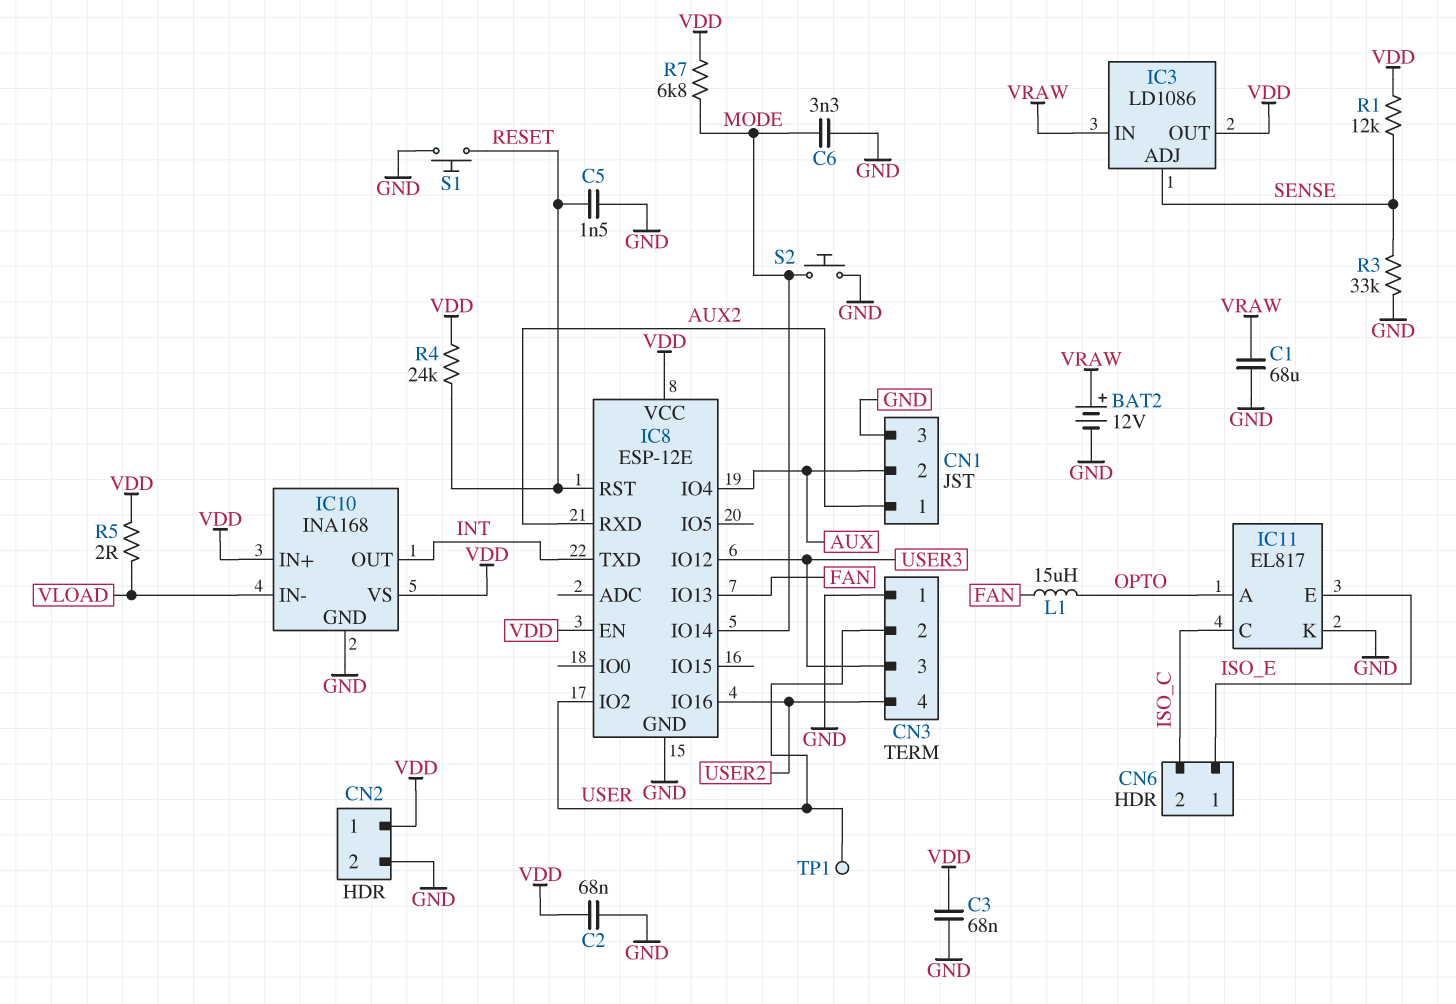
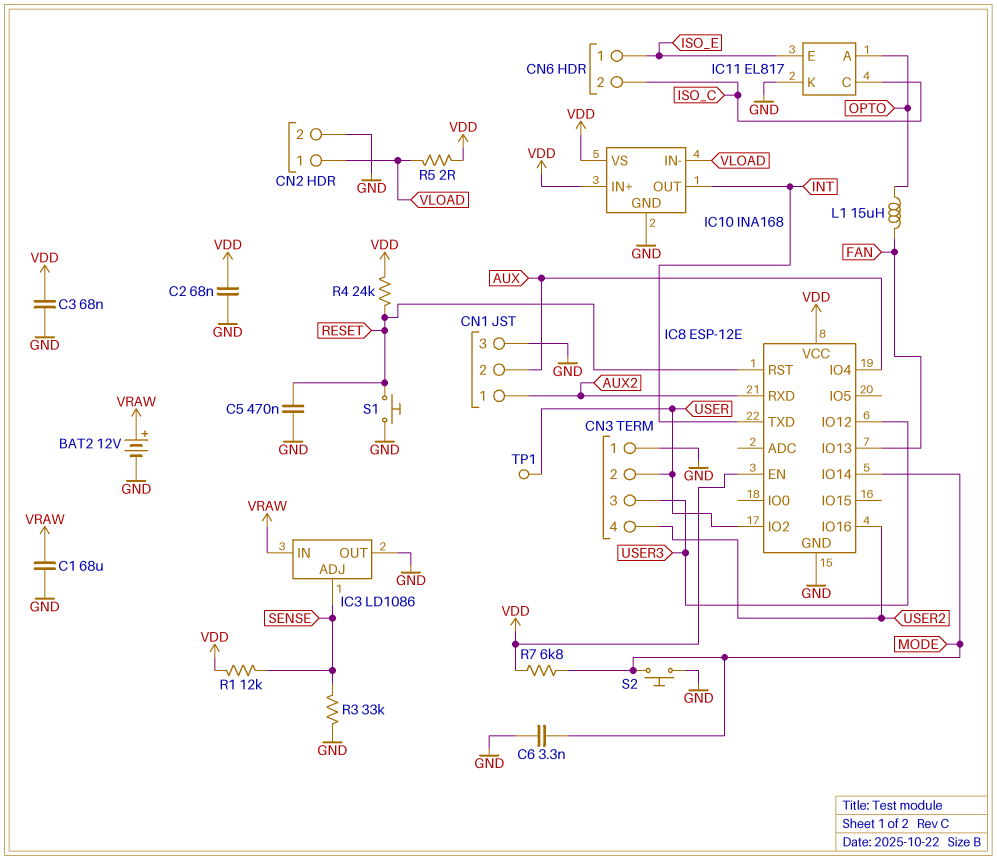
C5: 1.5nF (GND, RESET) -> 470nF (GND, RESET)
CN2 pin 1: VDD -> VLOAD
IC3 pin OUT: VDD -> GND

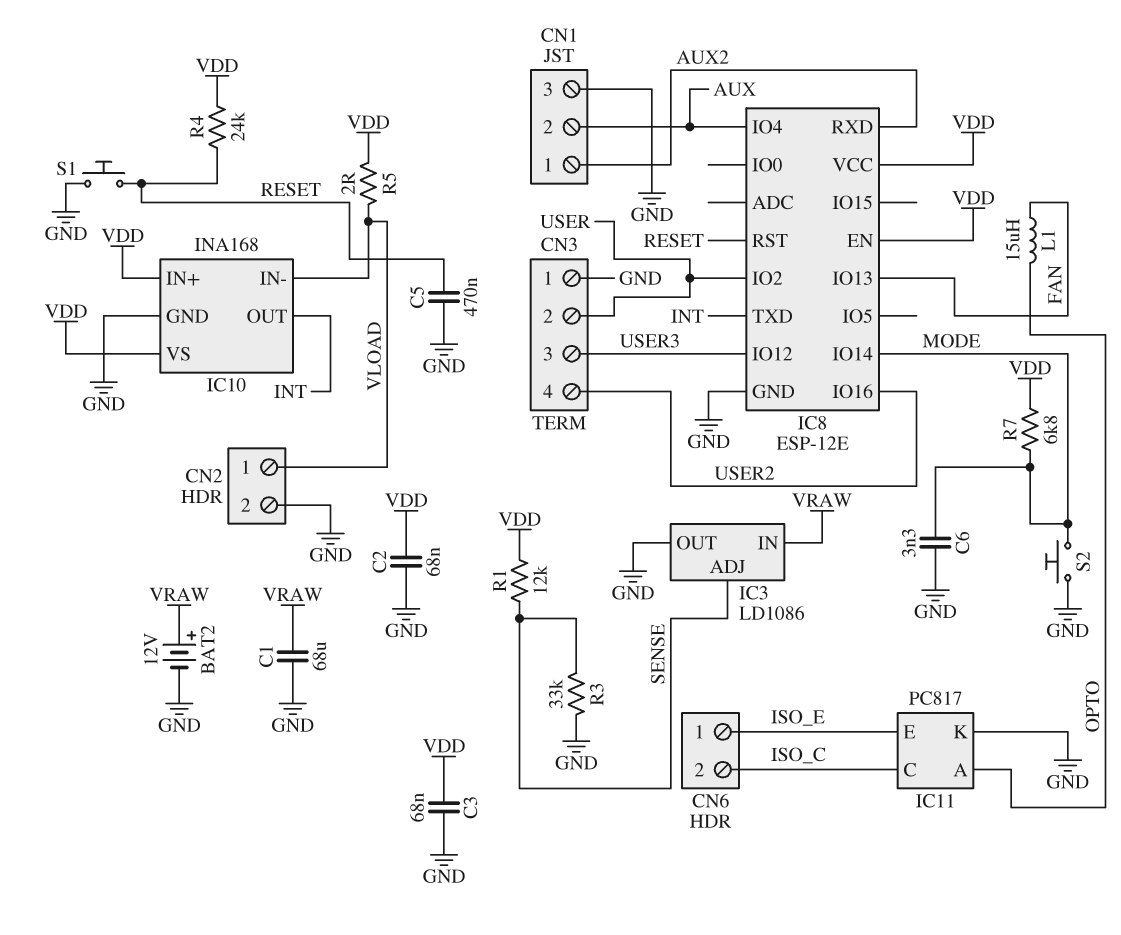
IC11: EL817 -> PC817
TP1: test point (USER) -> none

